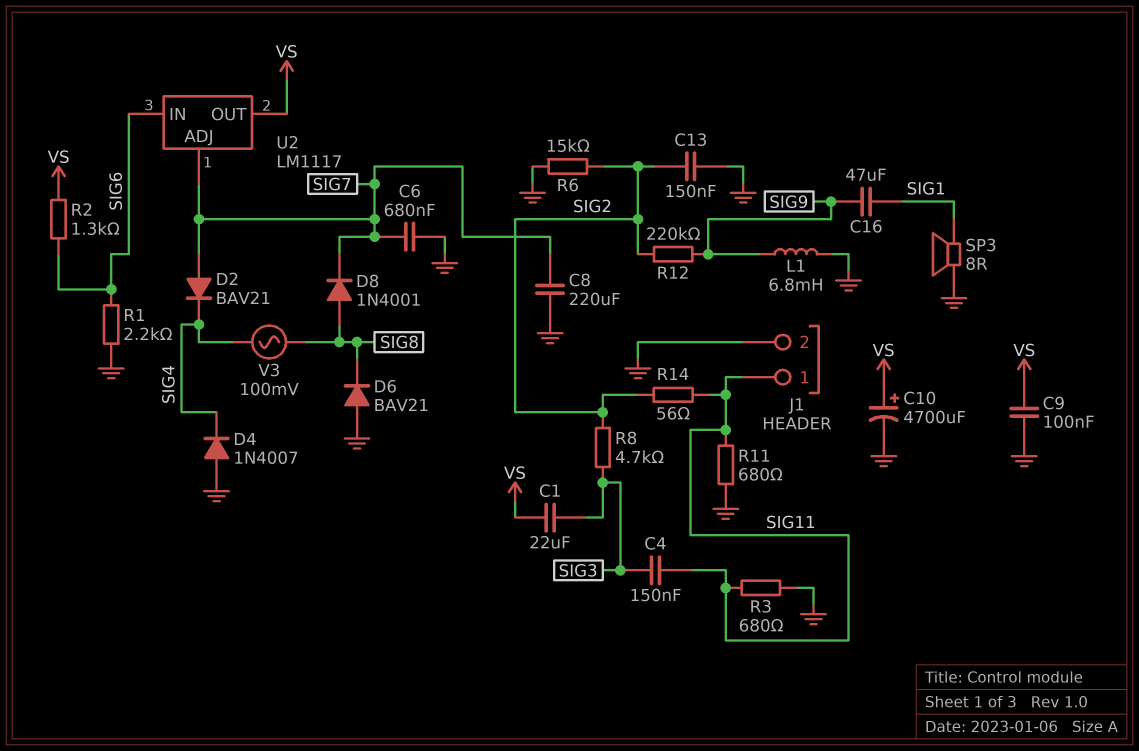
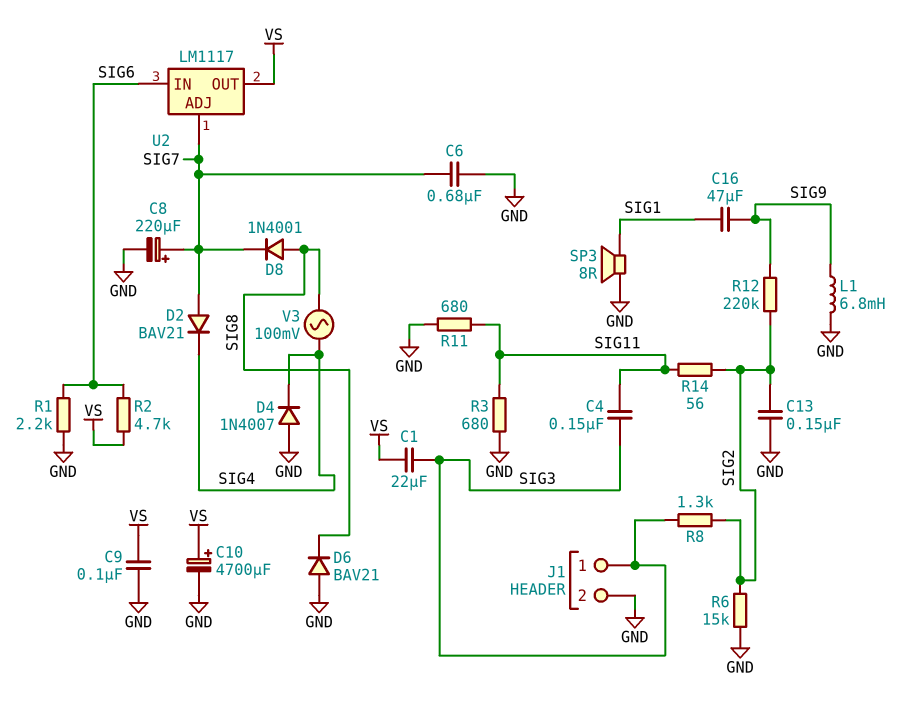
C8: 220uF (GND, SIG7) -> 220uF (plus SIG7, minus GND)
J1 pin 1: SIG11 -> SIG3
R2: 1.3k (SIG6, VS) -> 4.7k (SIG6, VS)
R8: 4.7k (SIG2, SIG3) -> 1.3k (SIG2, SIG3)

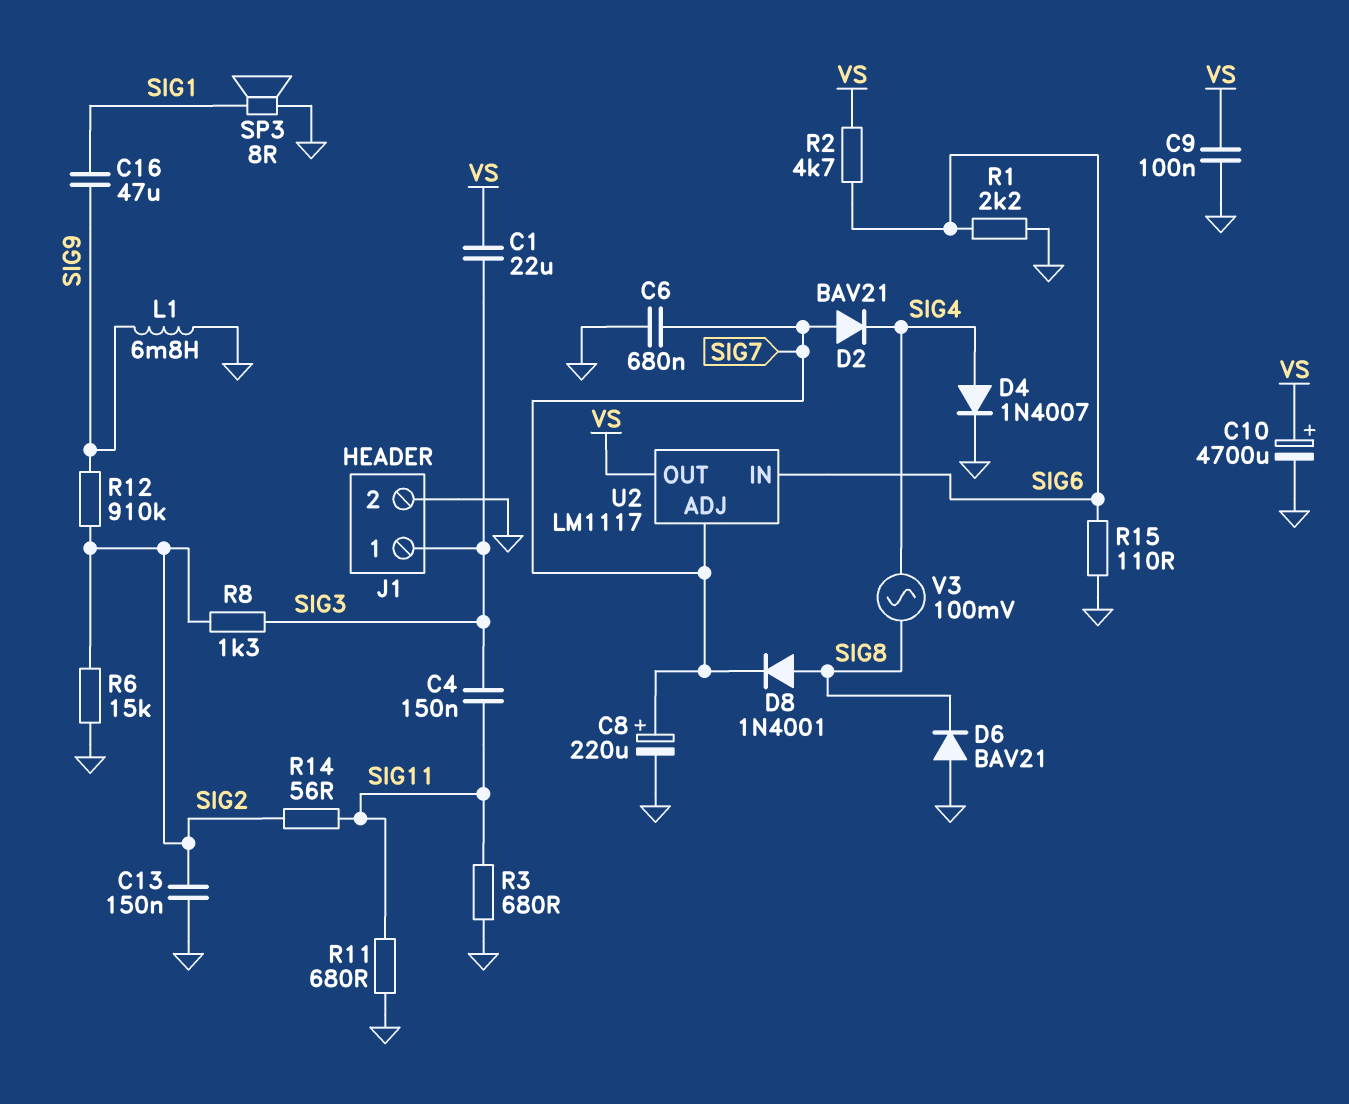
D4: diode 1N4007 (A GND, K SIG4) -> diode 1N4007 (A SIG4, K GND)
R12: 220k (SIG2, SIG9) -> 910k (SIG2, SIG9)
R15: none -> 110 (GND, SIG6)

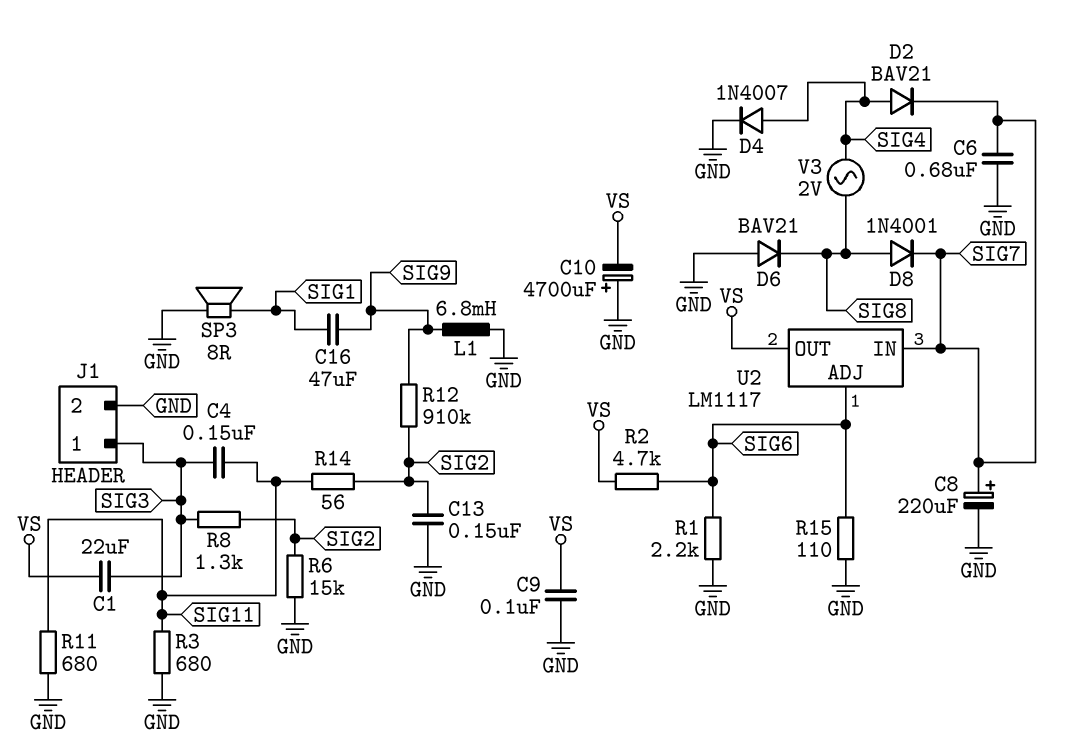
C10: 4700uF (plus VS, minus GND) -> 4700uF (plus GND, minus VS)
D2: diode BAV21 (A SIG7, K SIG4) -> diode BAV21 (A SIG4, K SIG7)
U2 pin ADJ: SIG7 -> SIG6
U2 pin IN: SIG6 -> SIG7
V3: AC 100mV (SIG4, SIG8) -> AC 2V (SIG4, SIG8)

